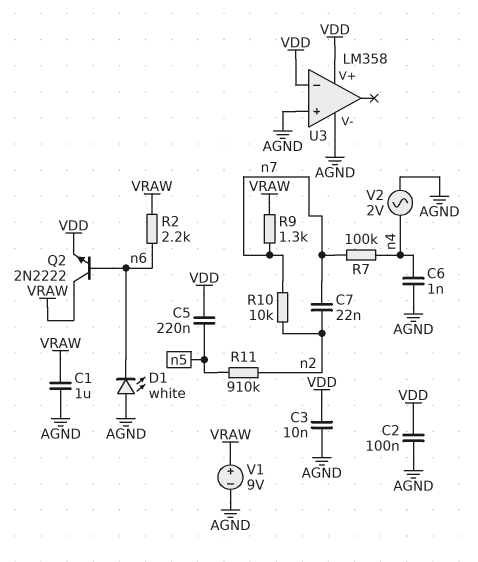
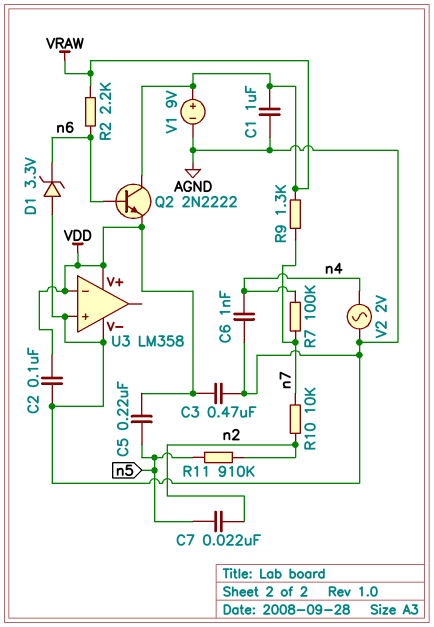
C3: 10nF (AGND, VDD) -> 470nF (AGND, VDD)
C7: 22nF (n2, n7) -> 22nF (n2, n5)
D1: LED white (A AGND, K n6) -> zener 3.3V (A AGND, K n6)

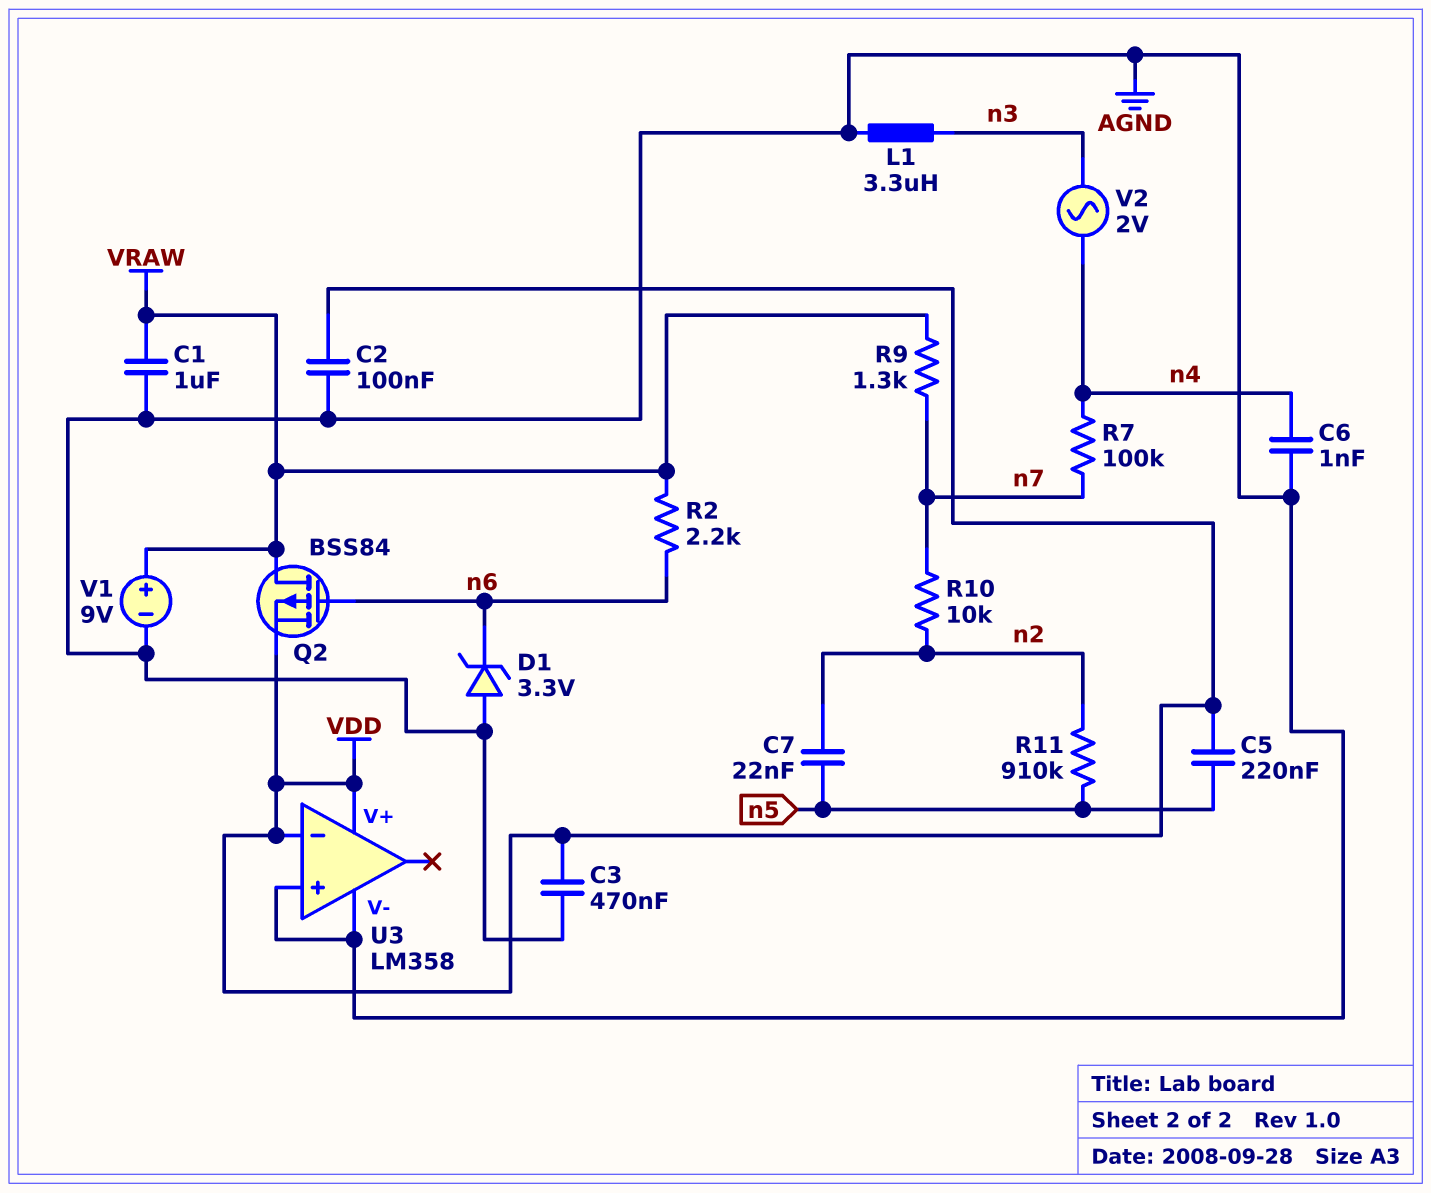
L1: none -> 3.3uH (AGND, n3)
Q2: NPN 2N2222 (B n6, C VRAW, E VDD) -> PMOS BSS84 (G n6, D VRAW, S VDD)
V2: AC 2V (AGND, n4) -> AC 2V (n3, n4)

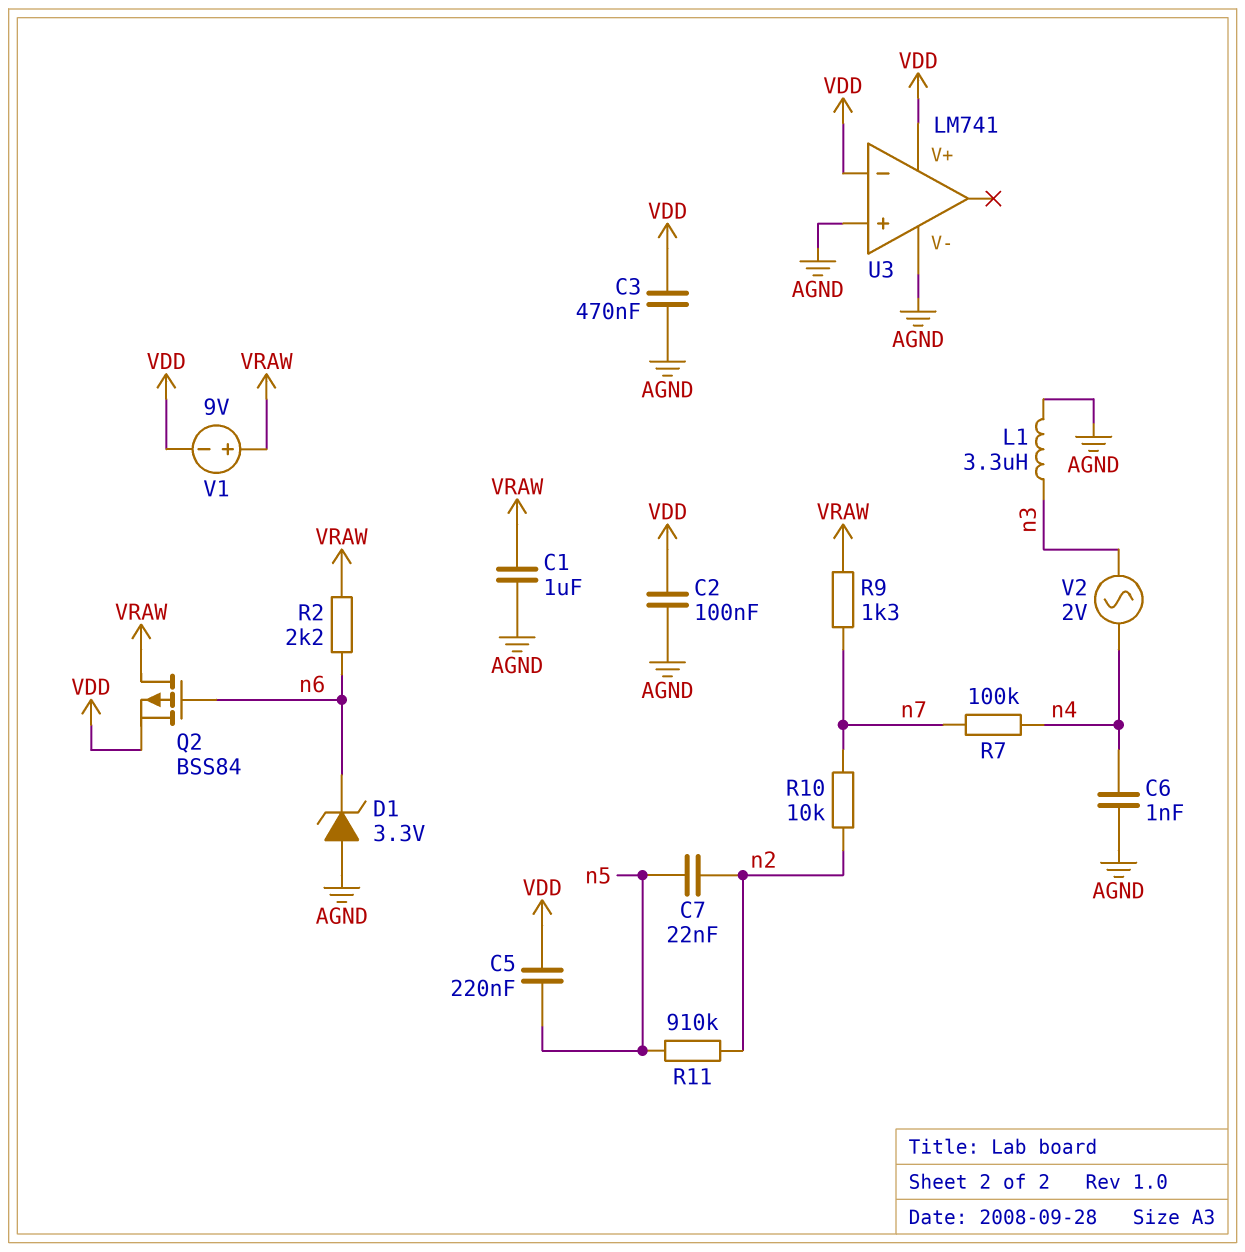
U3: LM358 -> LM741
V1: 9V (plus VRAW, minus AGND) -> 9V (plus VRAW, minus VDD)

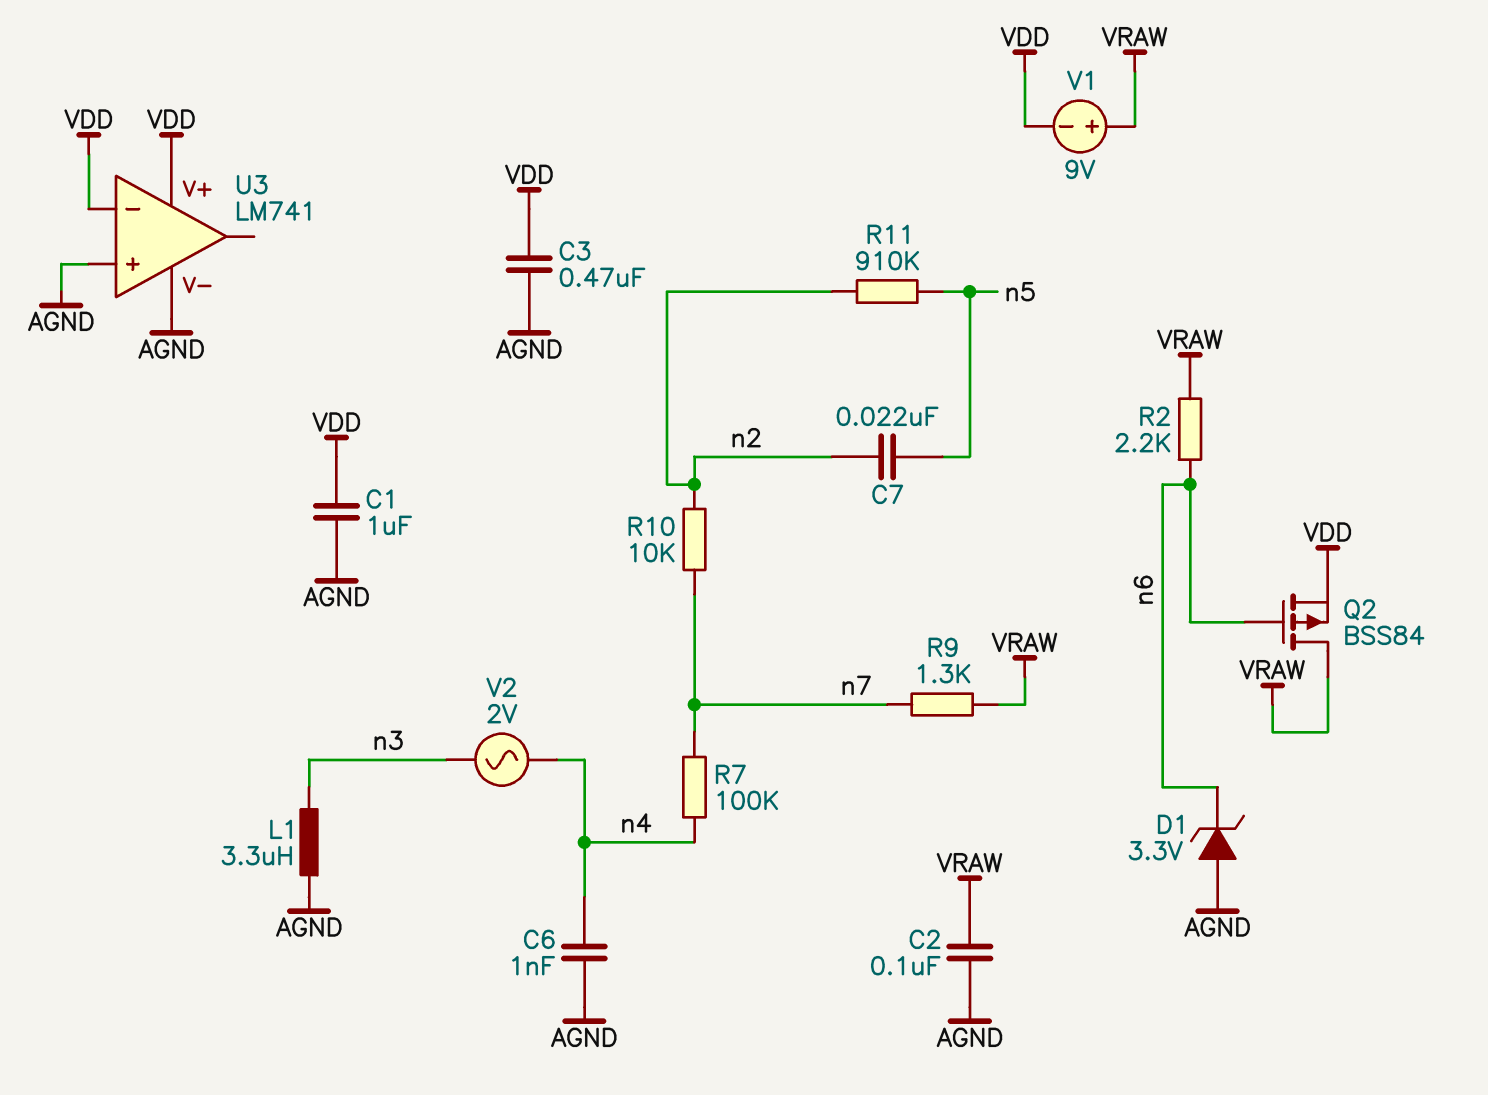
C1: 1uF (AGND, VRAW) -> 1uF (AGND, VDD)
C2: 100nF (AGND, VDD) -> 100nF (AGND, VRAW)
C5: 220nF (VDD, n5) -> none

